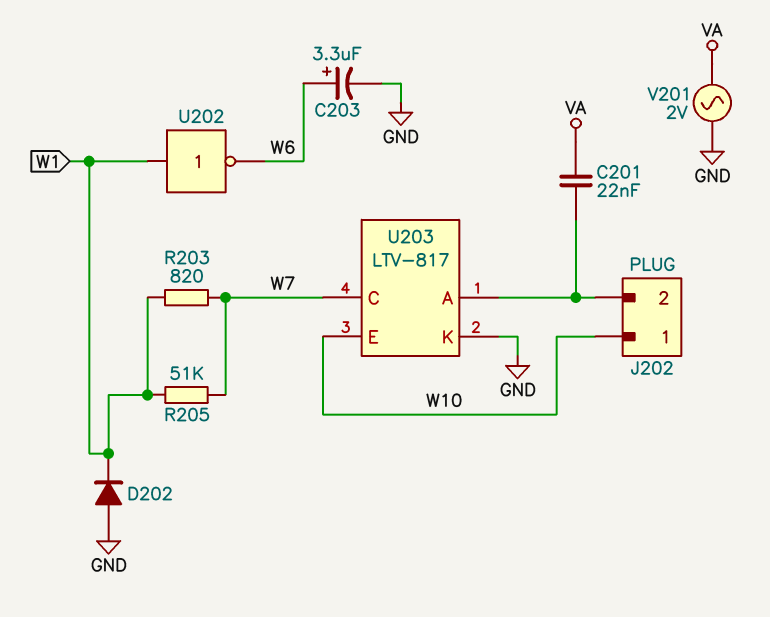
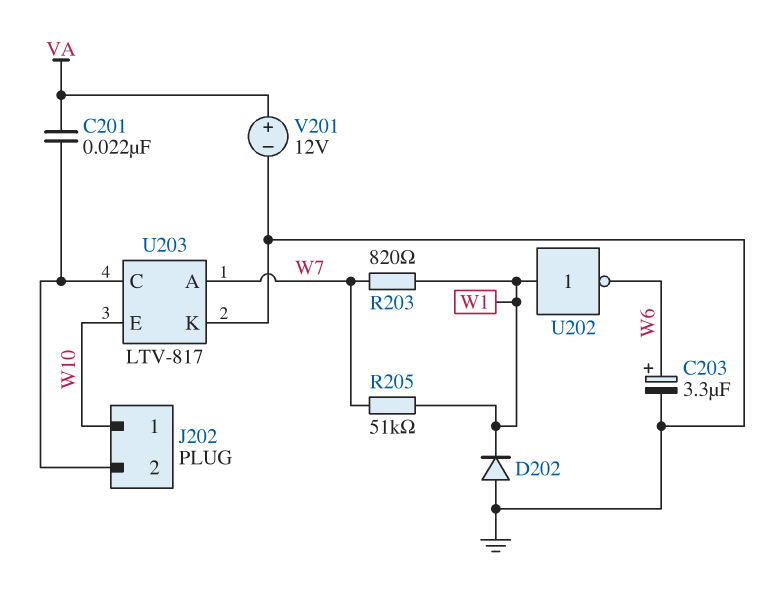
U203 pin A: J202/2 -> W7
U203 pin C: W7 -> J202/2
V201: AC 2V (GND, VA) -> 12V (plus VA, minus GND)

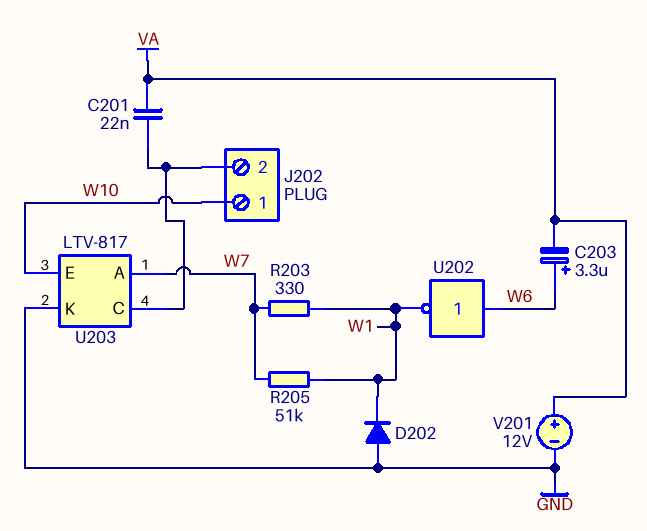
C203: 3.3uF (plus W6, minus GND) -> 3.3uF (plus W6, minus VA)
R203: 820 (W1, W7) -> 330 (W1, W7)
U202: NOT (in W1, out W6) -> NOT (in W6, out W1)

